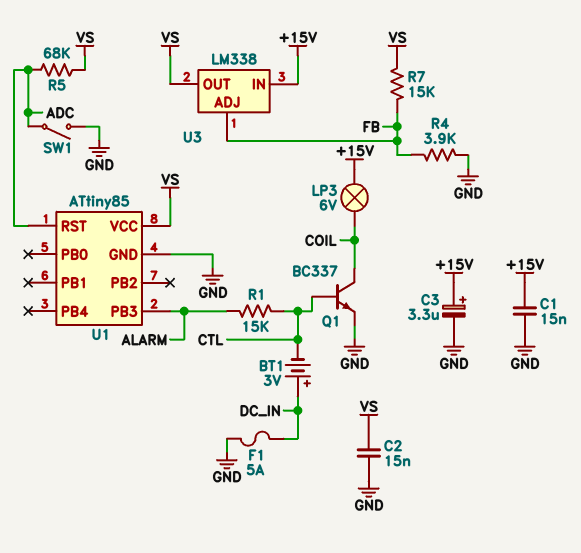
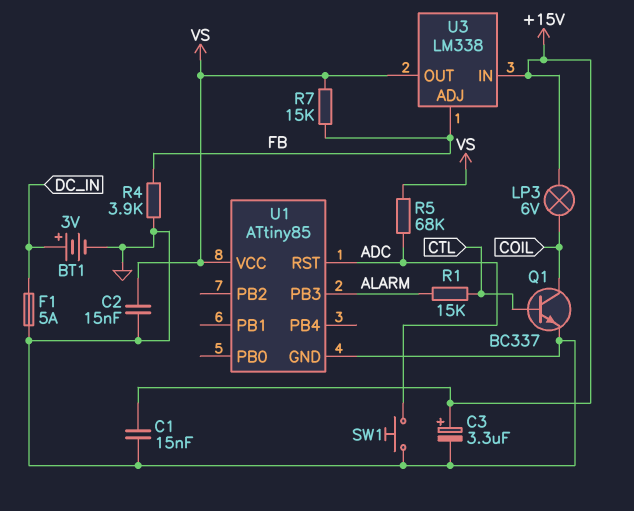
BT1: 3V (plus DC_IN, minus CTL) -> 3V (plus DC_IN, minus GND)
SW1: switch (ADC, GND) -> button (ADC, GND)

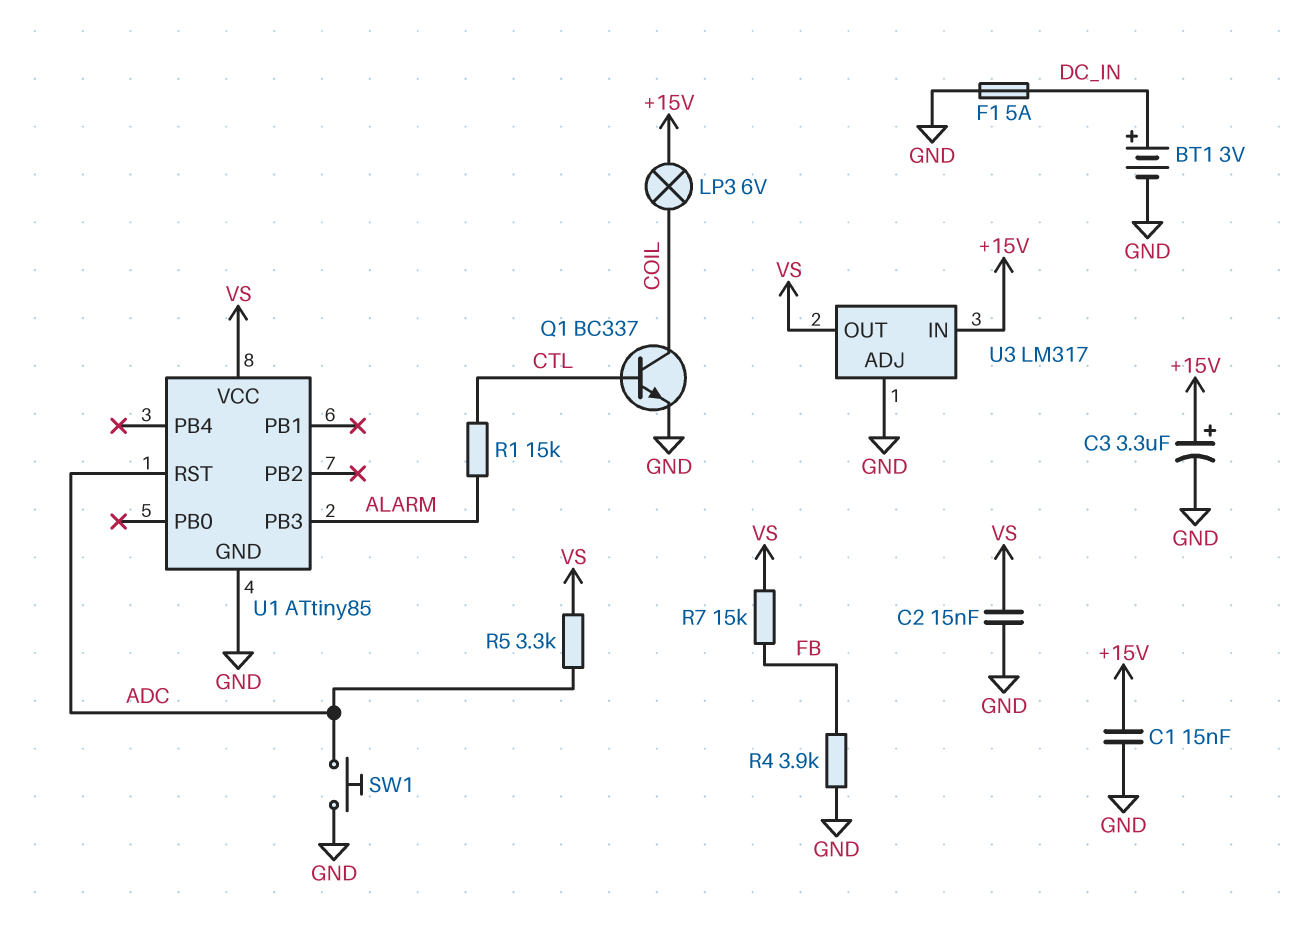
R5: 68k (ADC, VS) -> 3.3k (ADC, VS)
U3: LM338 -> LM317
U3 pin ADJ: FB -> GND

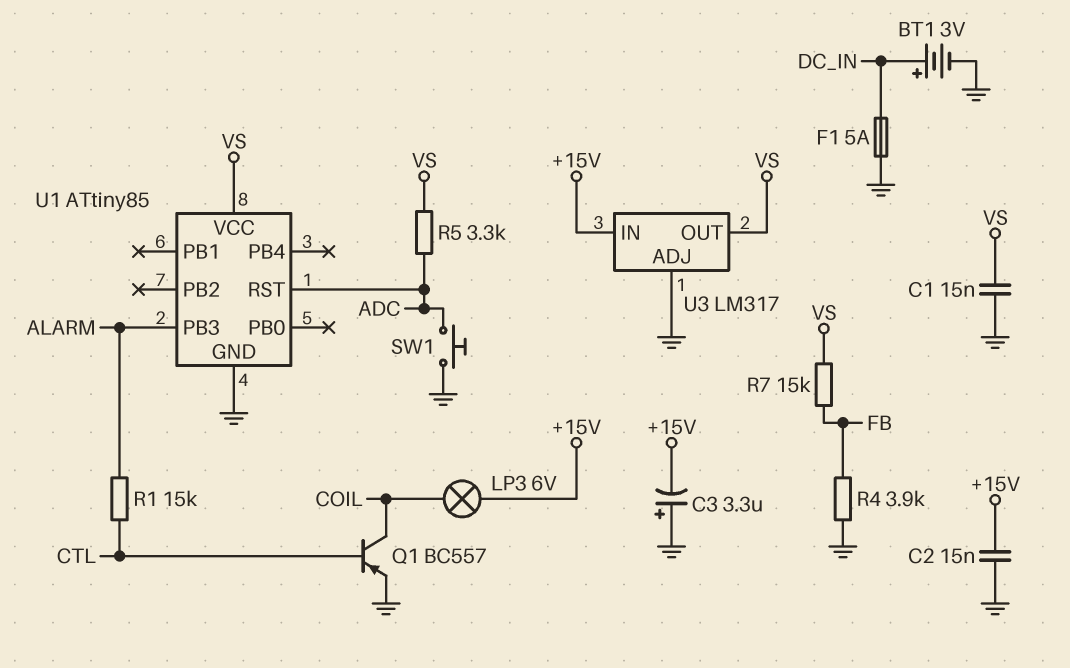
C1: 15nF (+15V, GND) -> 15nF (GND, VS)
C2: 15nF (GND, VS) -> 15nF (+15V, GND)
C3: 3.3uF (plus +15V, minus GND) -> 3.3uF (plus GND, minus +15V)
Q1: NPN BC337 (B CTL, C COIL, E GND) -> PNP BC557 (B CTL, C COIL, E GND)

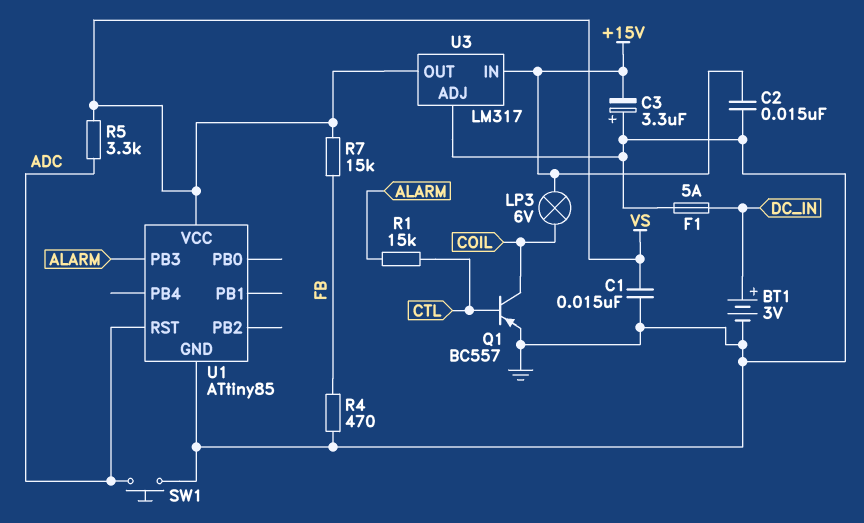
R4: 3.9k (FB, GND) -> 470 (FB, GND)

